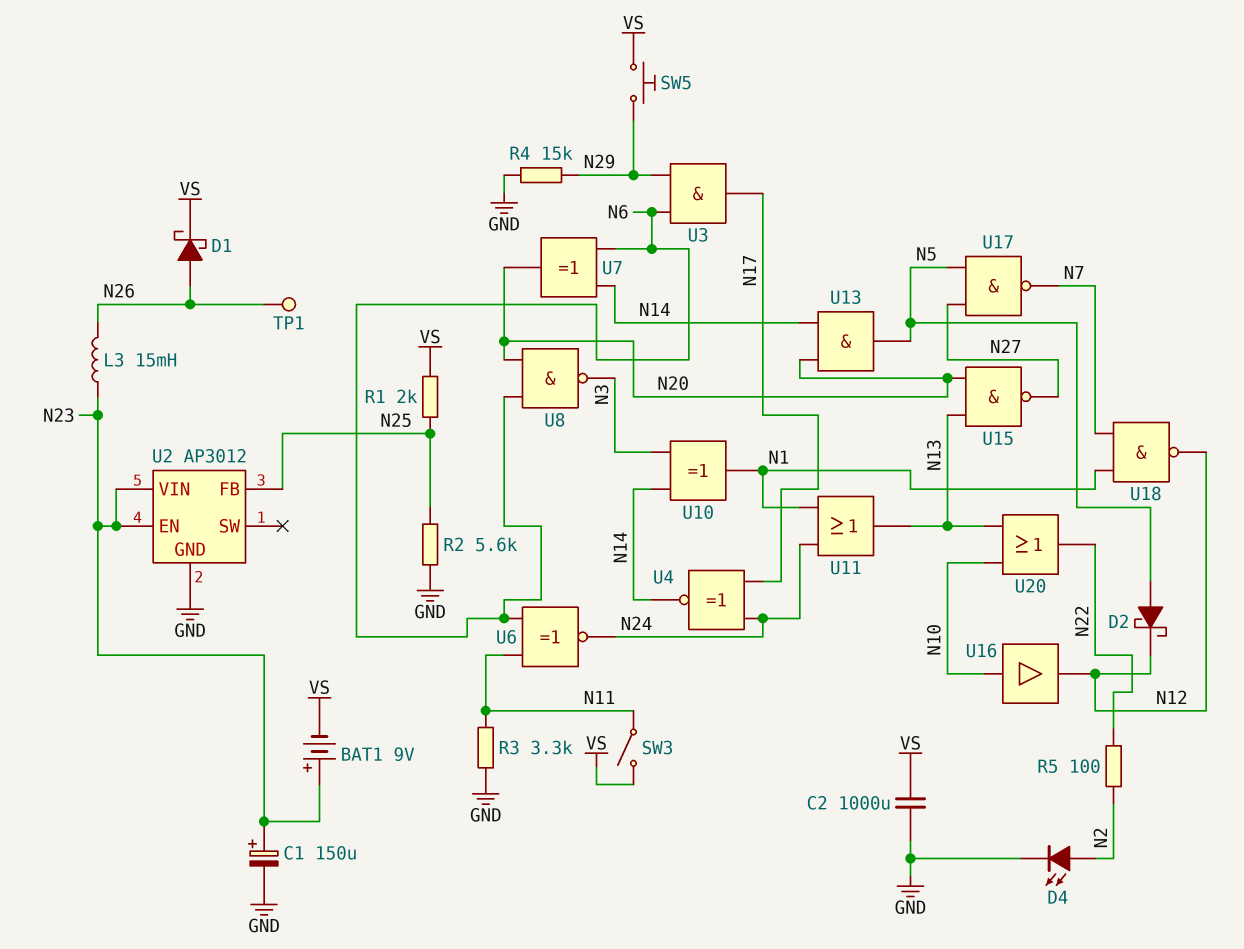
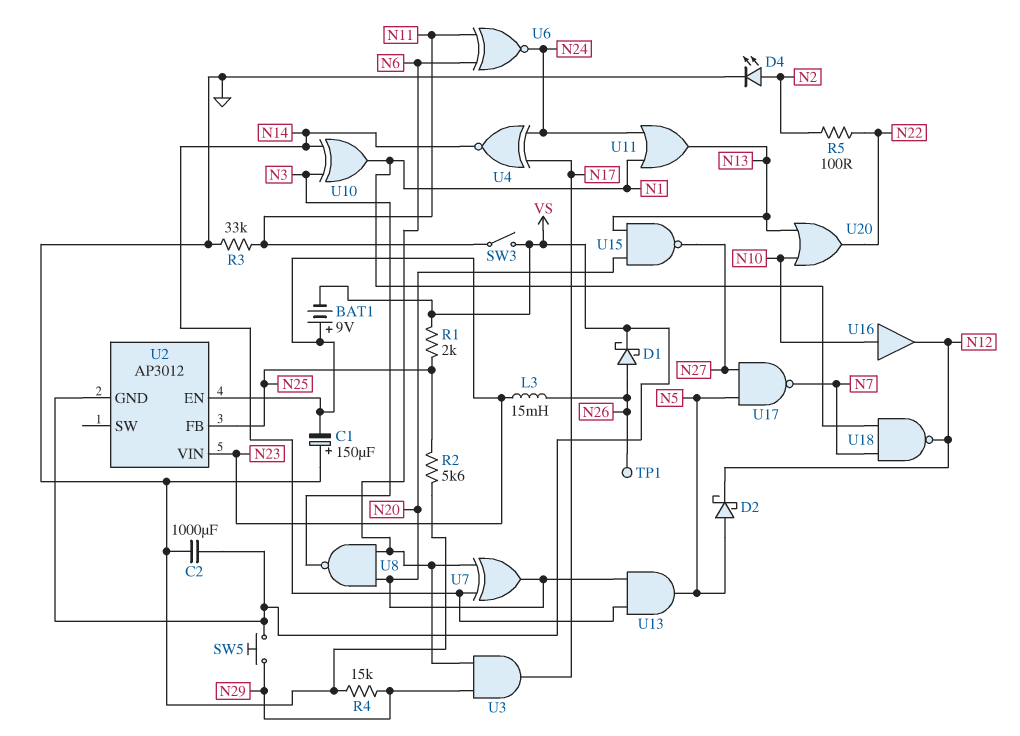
C1: 150uF (plus N23, minus GND) -> 150uF (plus GND, minus N23)
R3: 3.3k (GND, N11) -> 33k (GND, N11)
U2 pin GND: GND -> VS

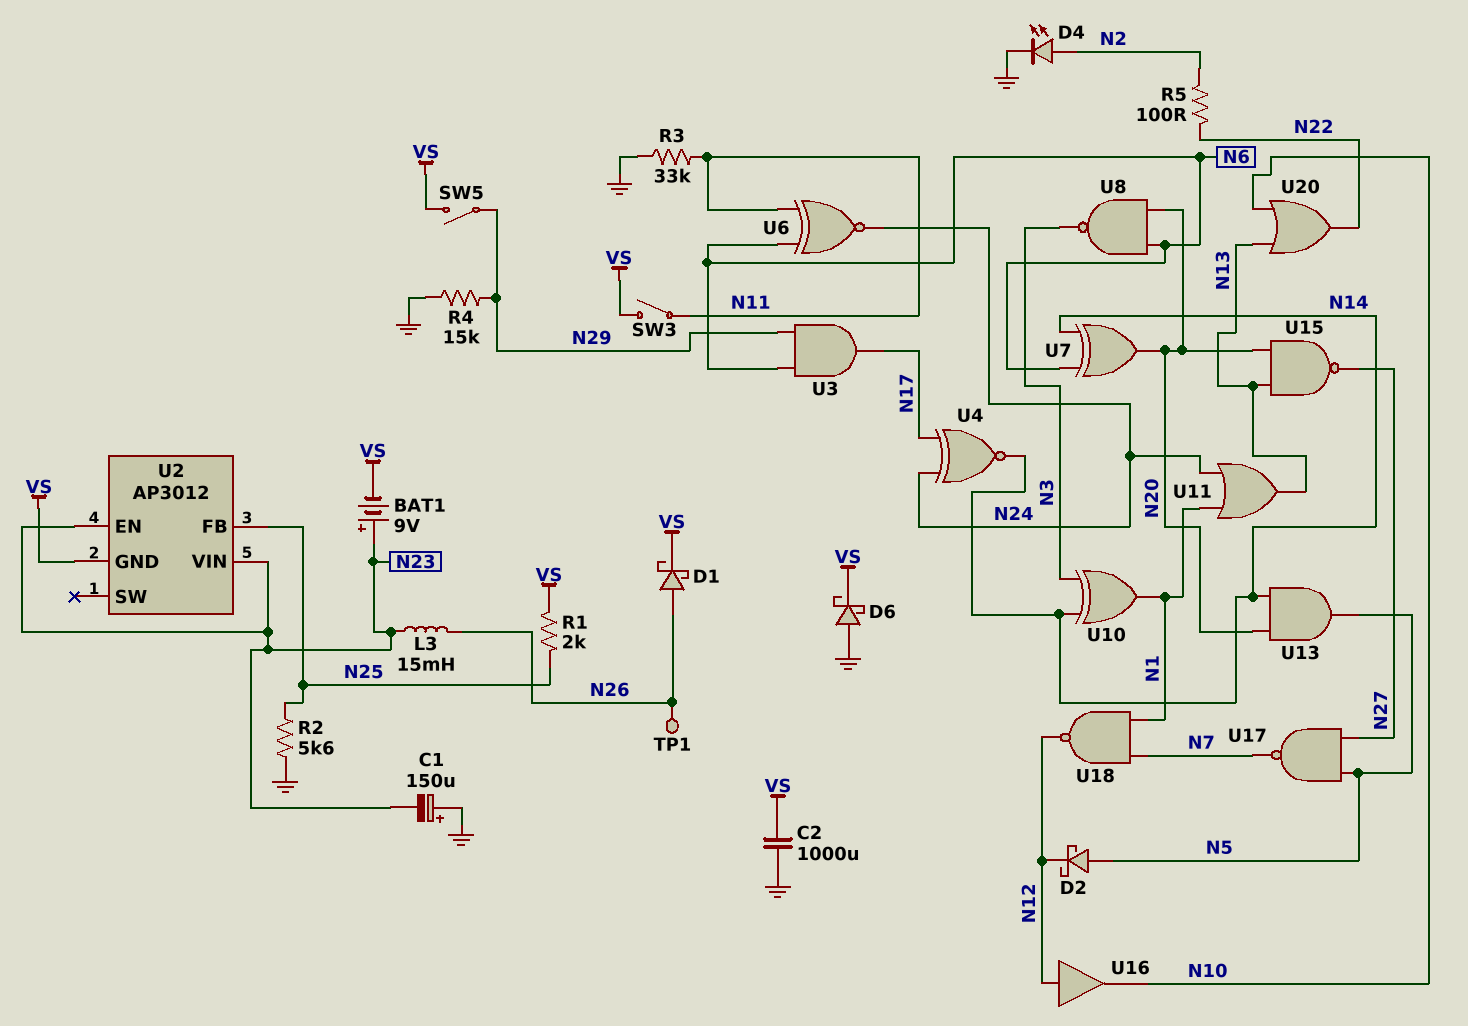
D6: none -> schottky (A GND, K VS)
SW5: button (N29, VS) -> switch (N29, VS)
U16: buffer (in N10, out N12) -> buffer (in N12, out N10)

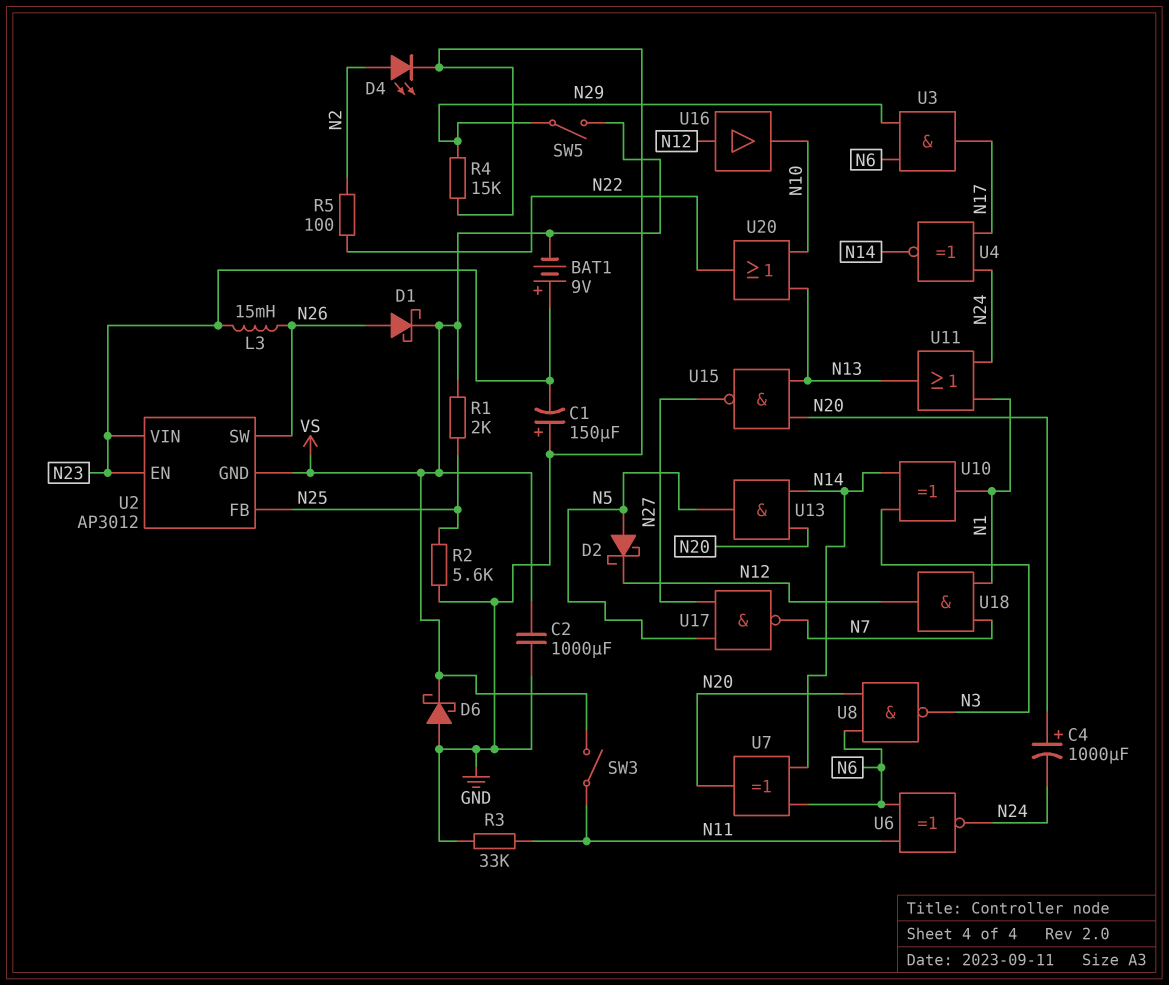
C4: none -> 1000uF (plus N20, minus N24)
TP1: test point (N26) -> none
U2 pin SW: none -> N26
U18: NAND (in N1, in N7, out N12) -> AND (in N1, in N7, out N12)

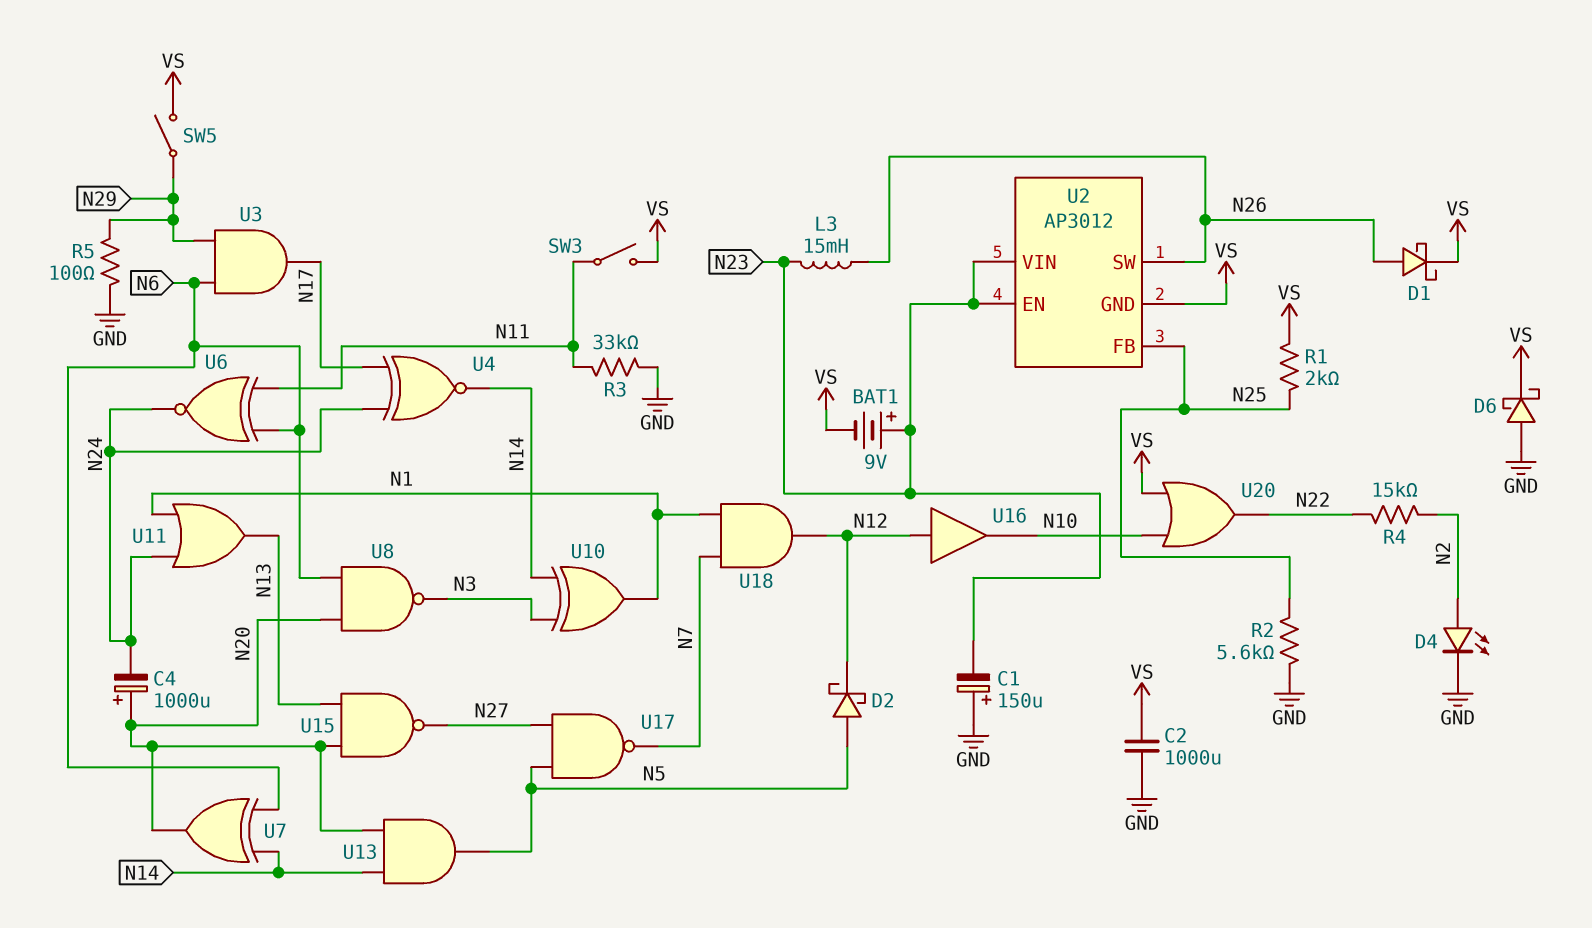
R4: 15k (GND, N29) -> 15k (N2, N22)
R5: 100 (N2, N22) -> 100 (GND, N29)
U20: OR (in N10, in N13, out N22) -> OR (in N10, in VS, out N22)

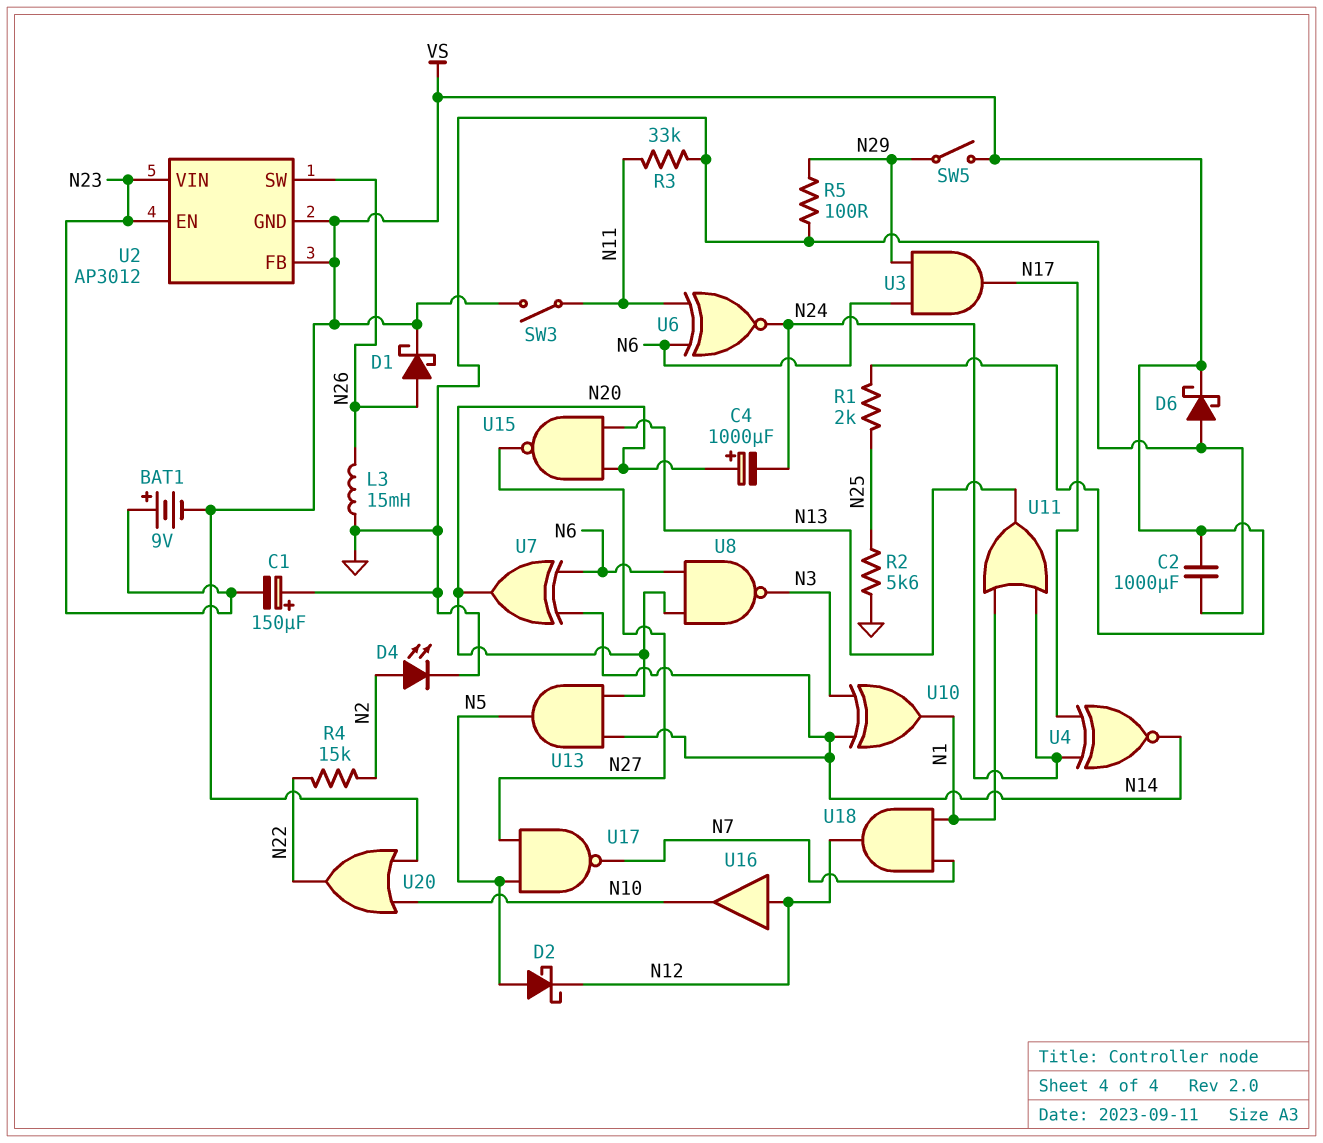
L3: 15mH (N23, N26) -> 15mH (GND, N26)
U2 pin FB: N25 -> VS

